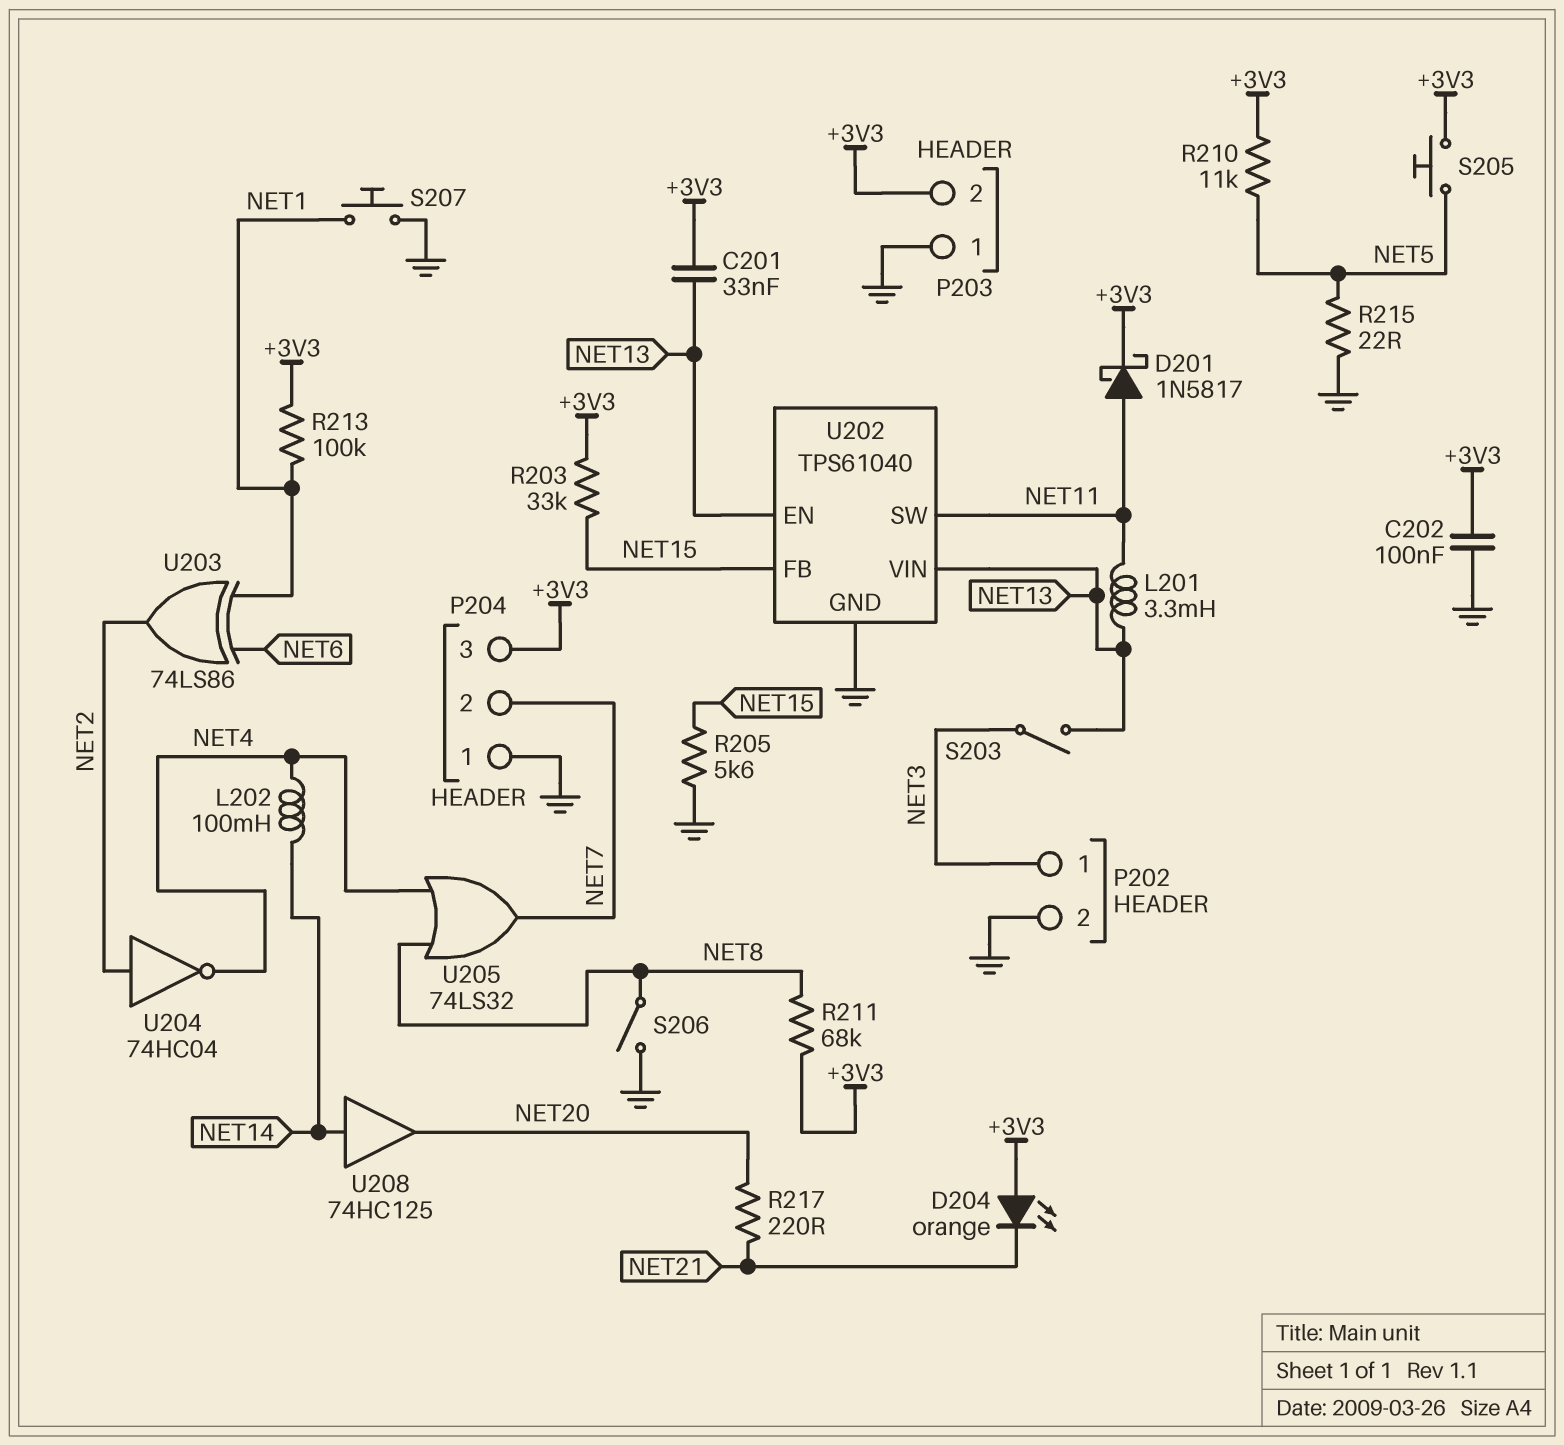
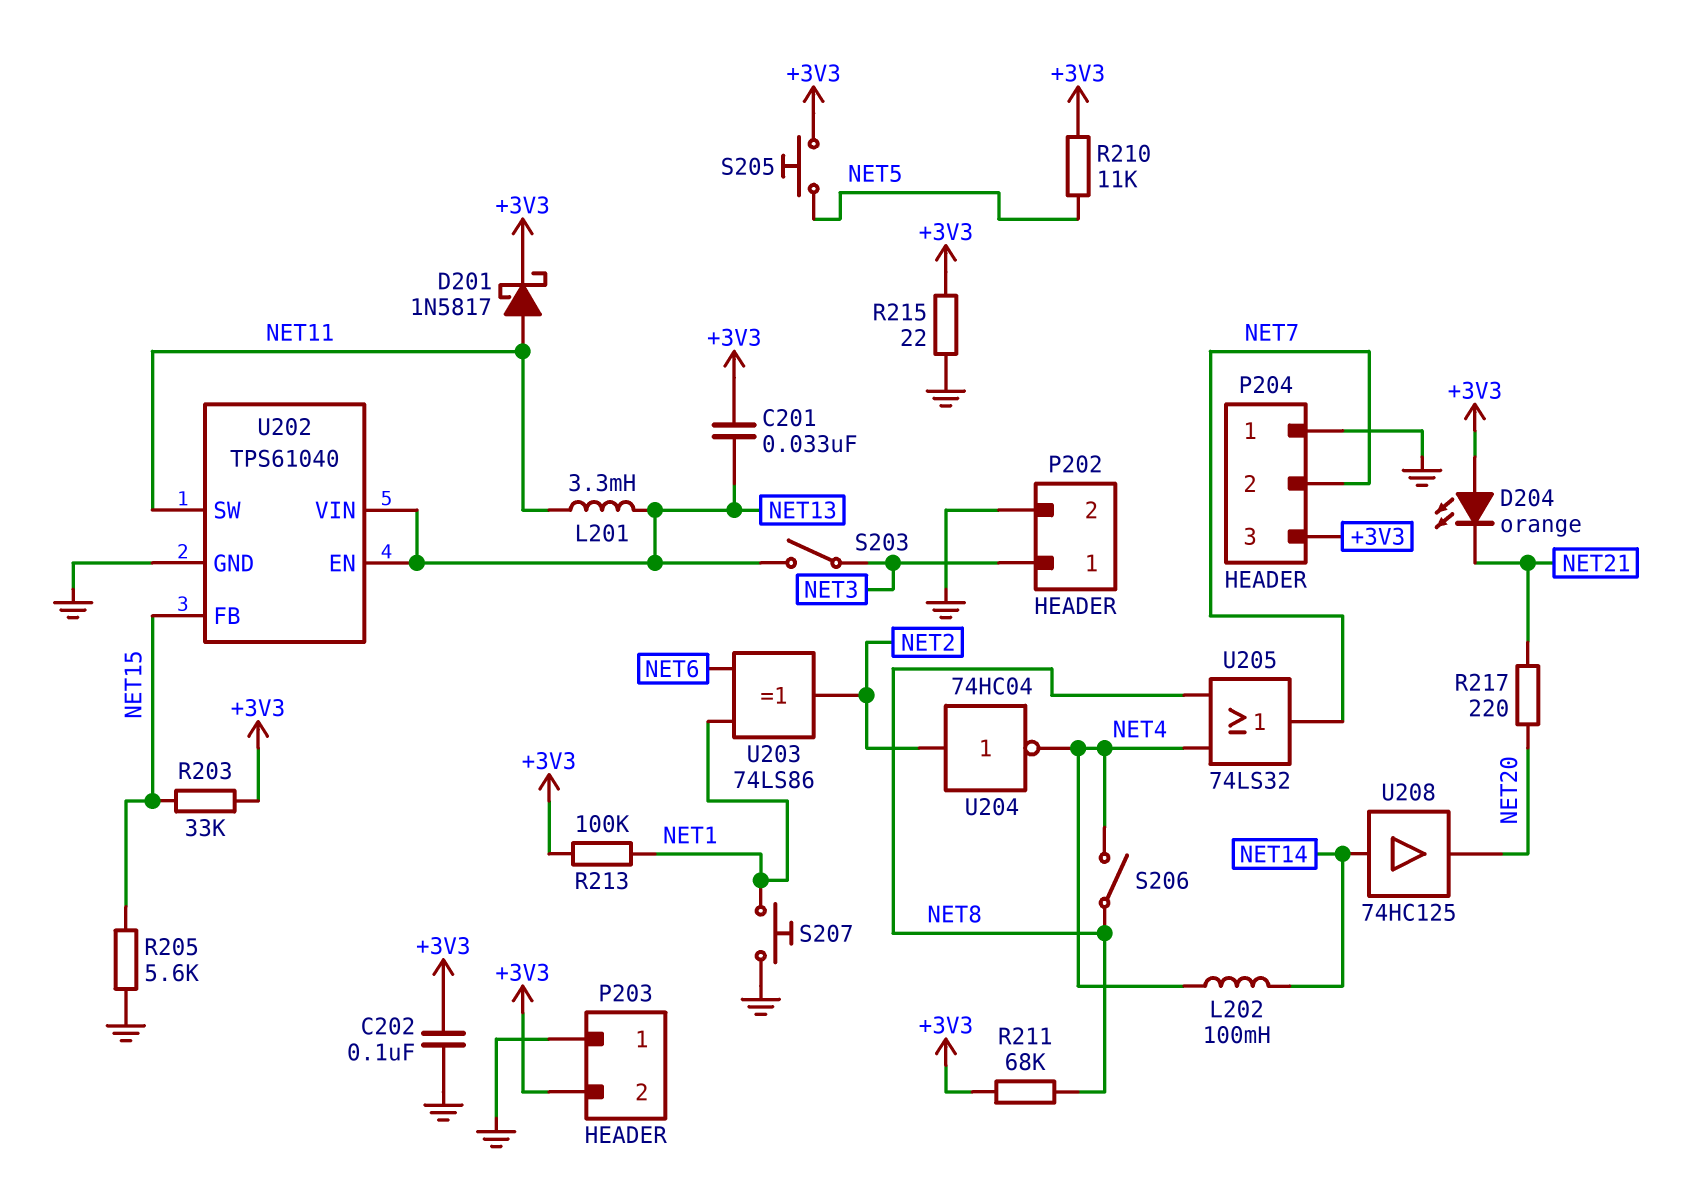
R215: 22 (GND, NET5) -> 22 (+3V3, GND)
S206: switch (GND, NET8) -> switch (NET4, NET8)

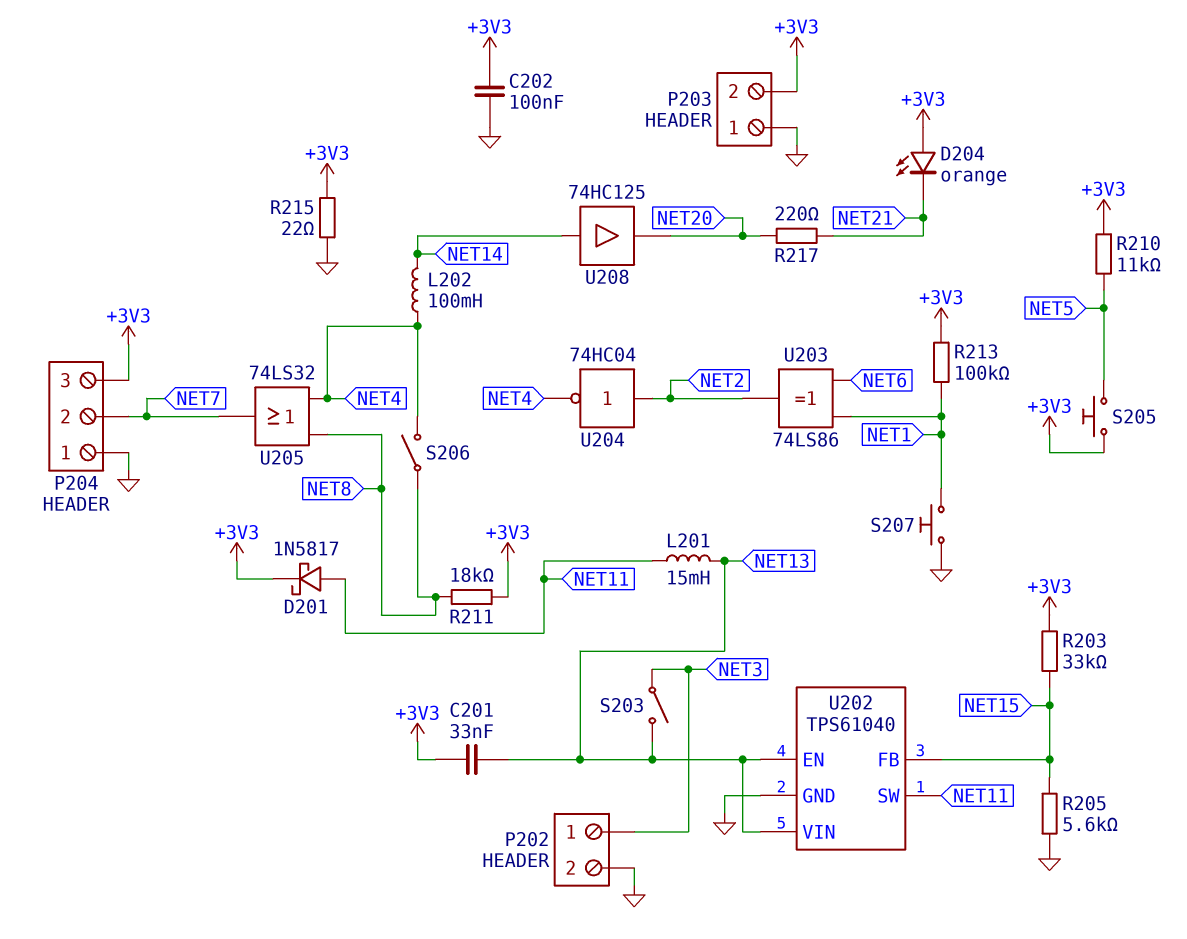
L201: 3.3mH (NET11, NET13) -> 15mH (NET11, NET13)
R211: 68k (+3V3, NET8) -> 18k (+3V3, NET8)

